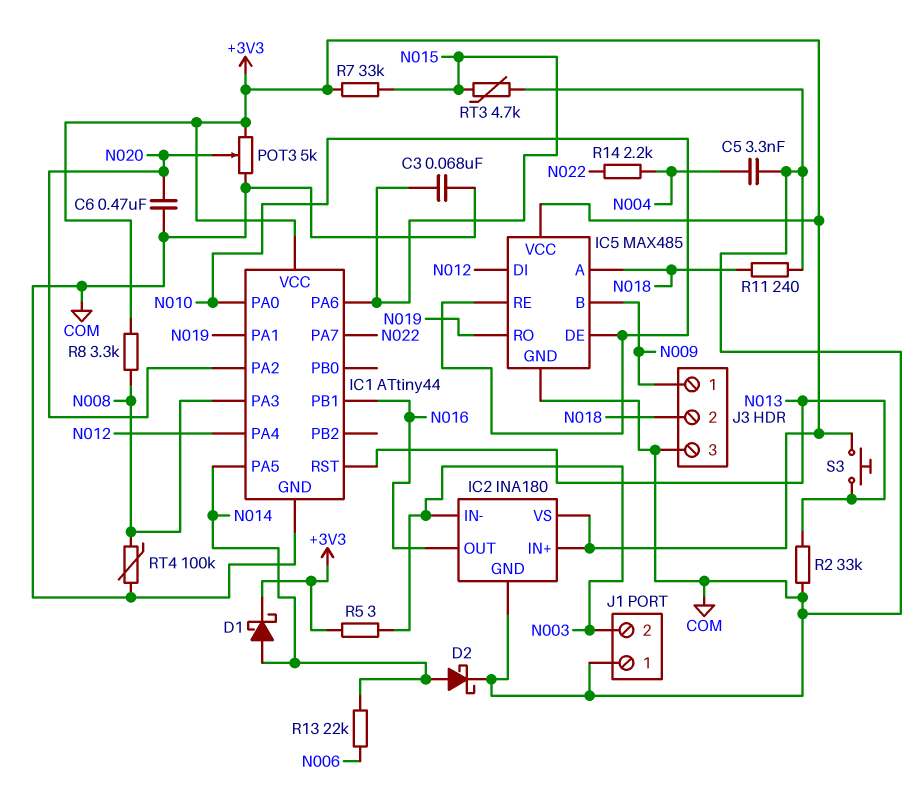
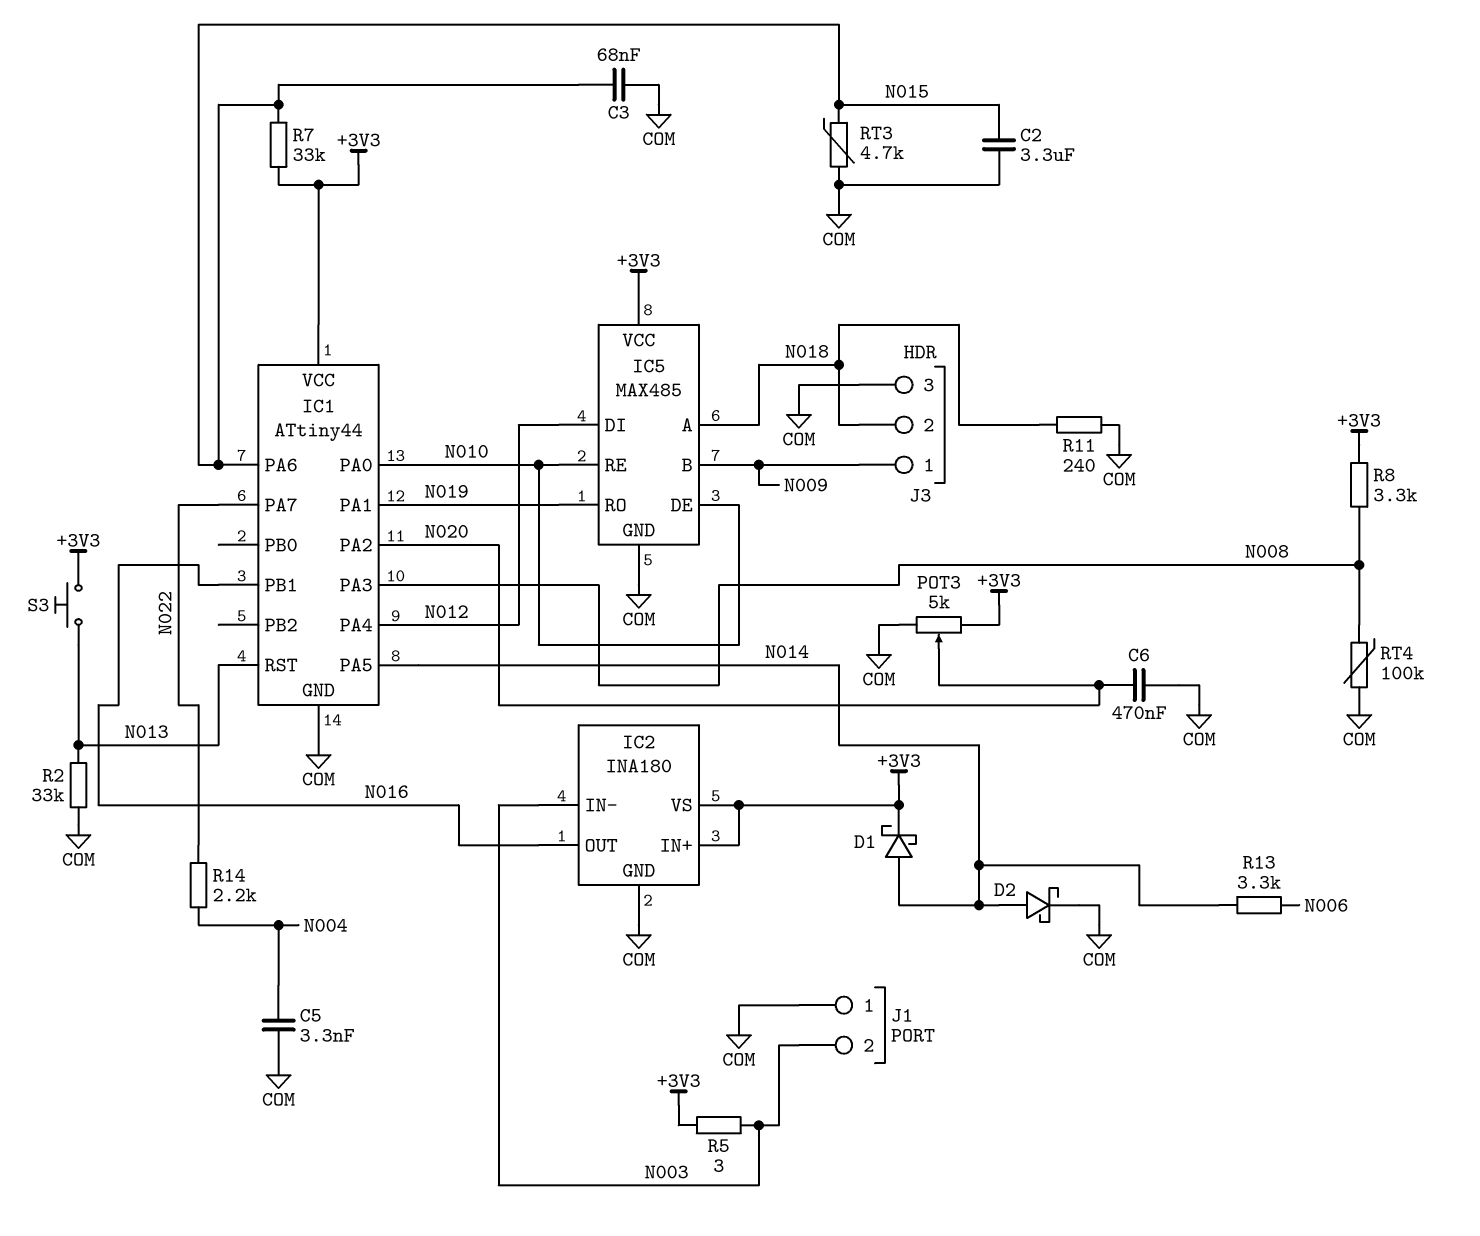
C2: none -> 3.3uF (COM, N015)
R13: 22k (N006, N014) -> 3.3k (N006, N014)

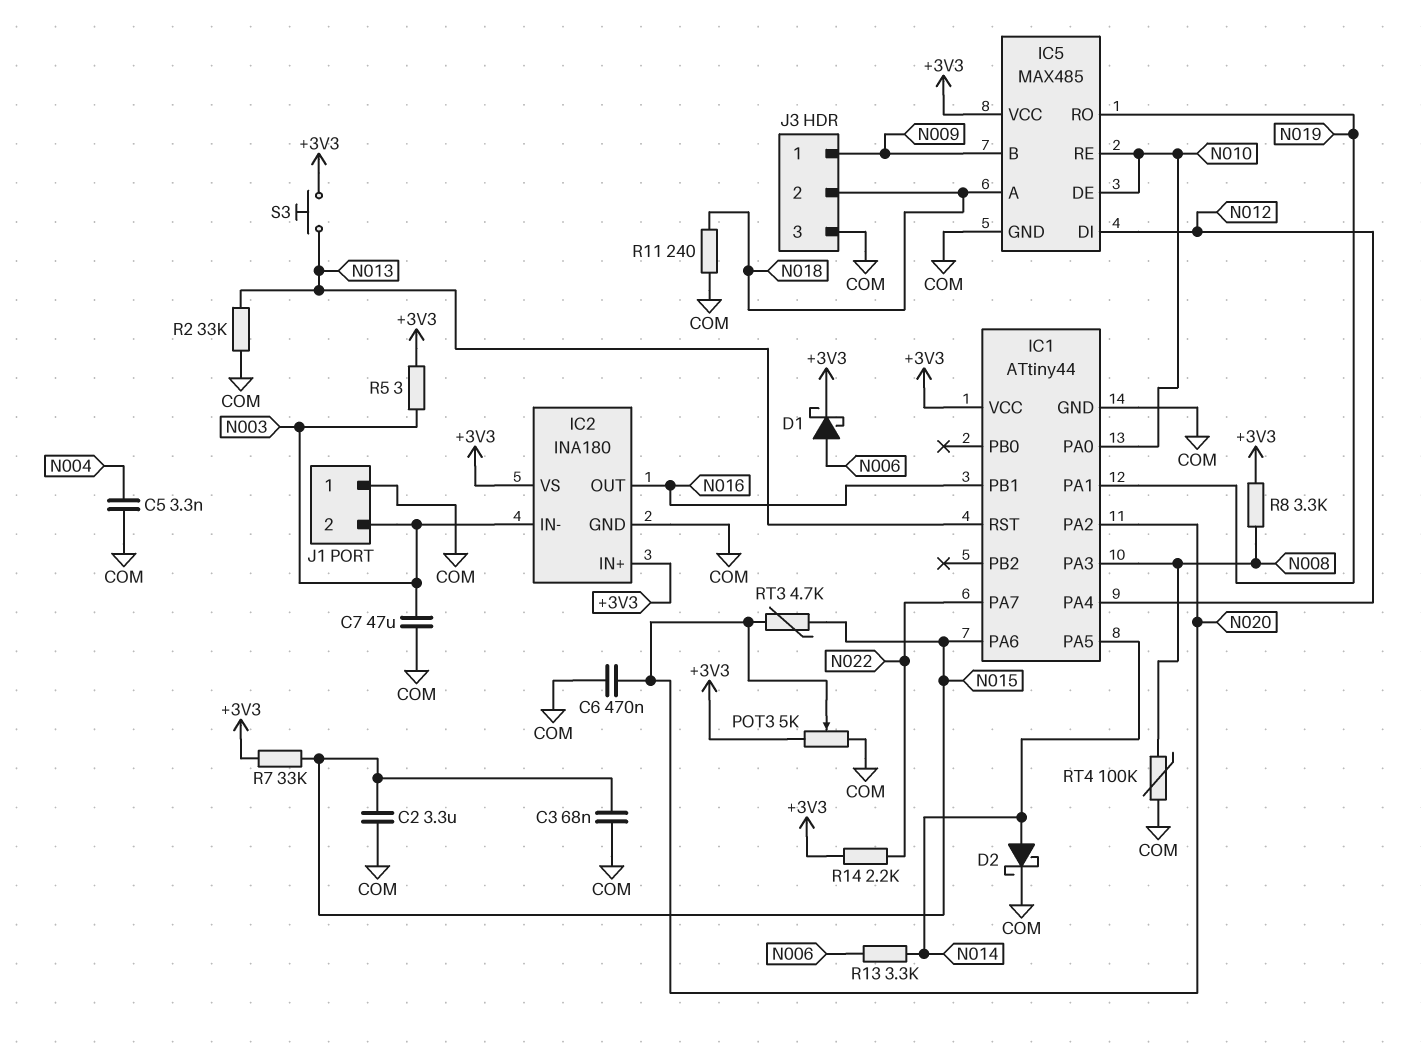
C7: none -> 47uF (COM, N003)
D1: schottky (A N014, K +3V3) -> schottky (A N006, K +3V3)
R14: 2.2k (N004, N022) -> 2.2k (+3V3, N022)
RT3: 4.7k (COM, N015) -> 4.7k (N015, N020)

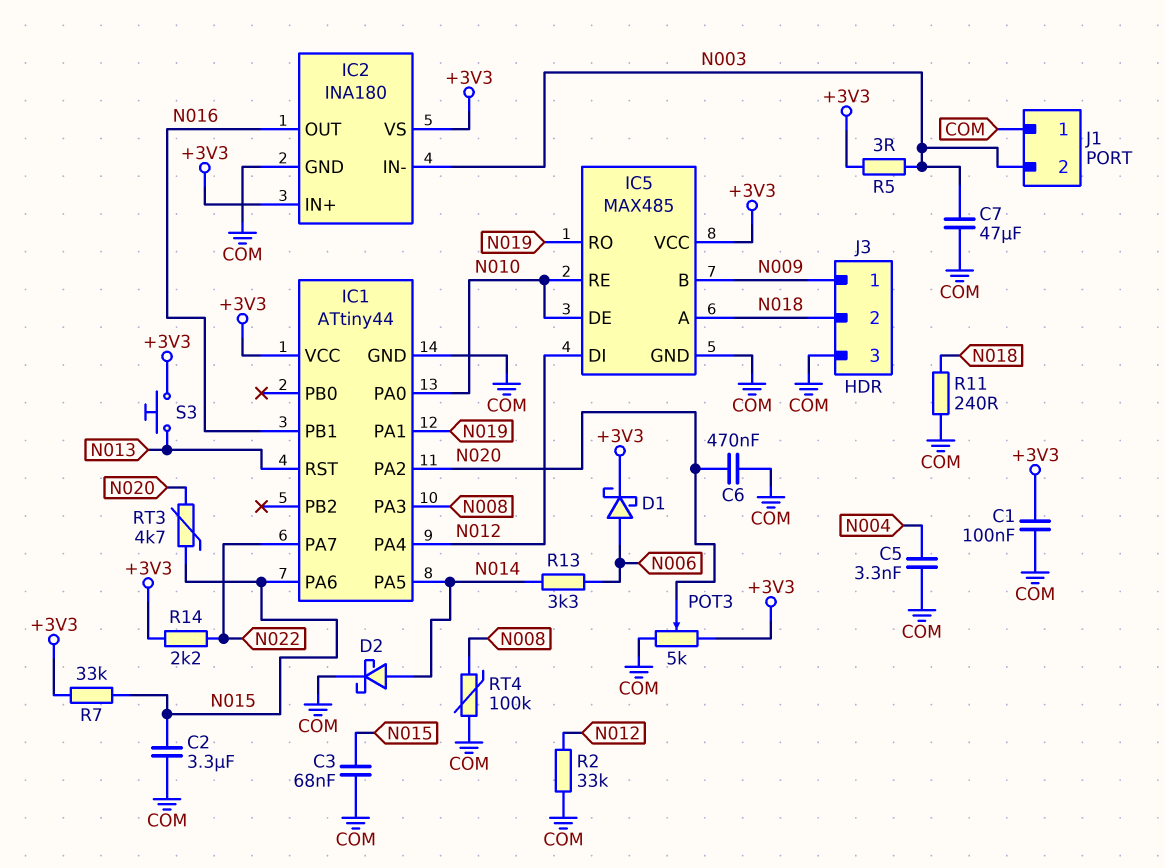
C1: none -> 100nF (+3V3, COM)
R2: 33k (COM, N013) -> 33k (COM, N012)
R8: 3.3k (+3V3, N008) -> none

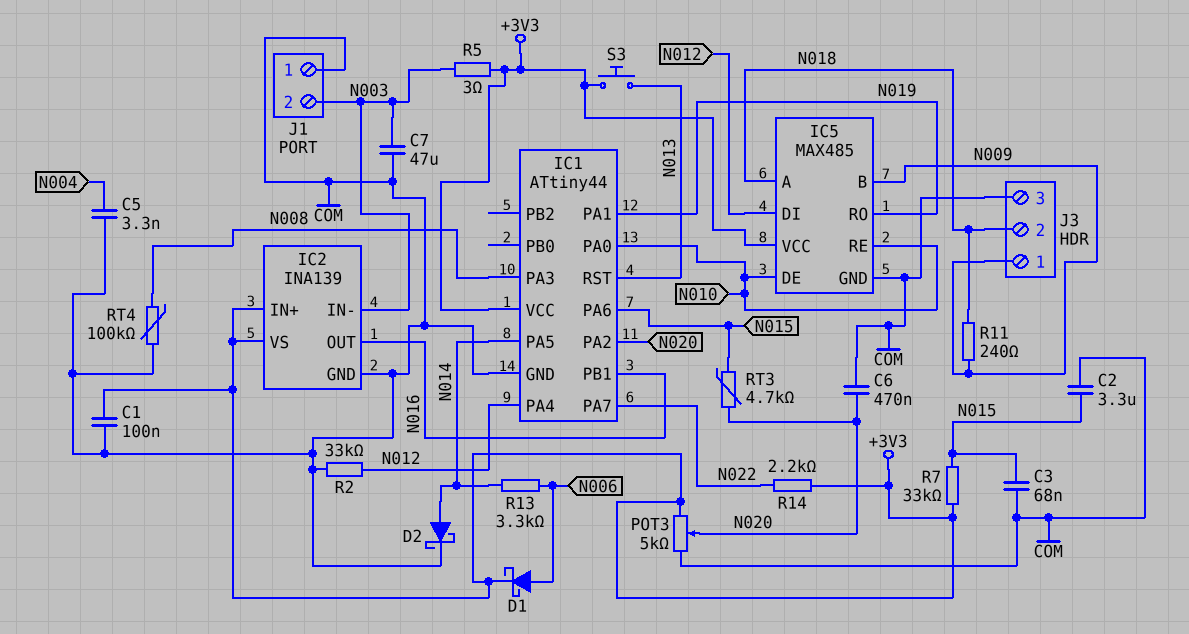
IC2: INA180 -> INA139
R11: 240 (COM, N018) -> 240 (N009, N018)

